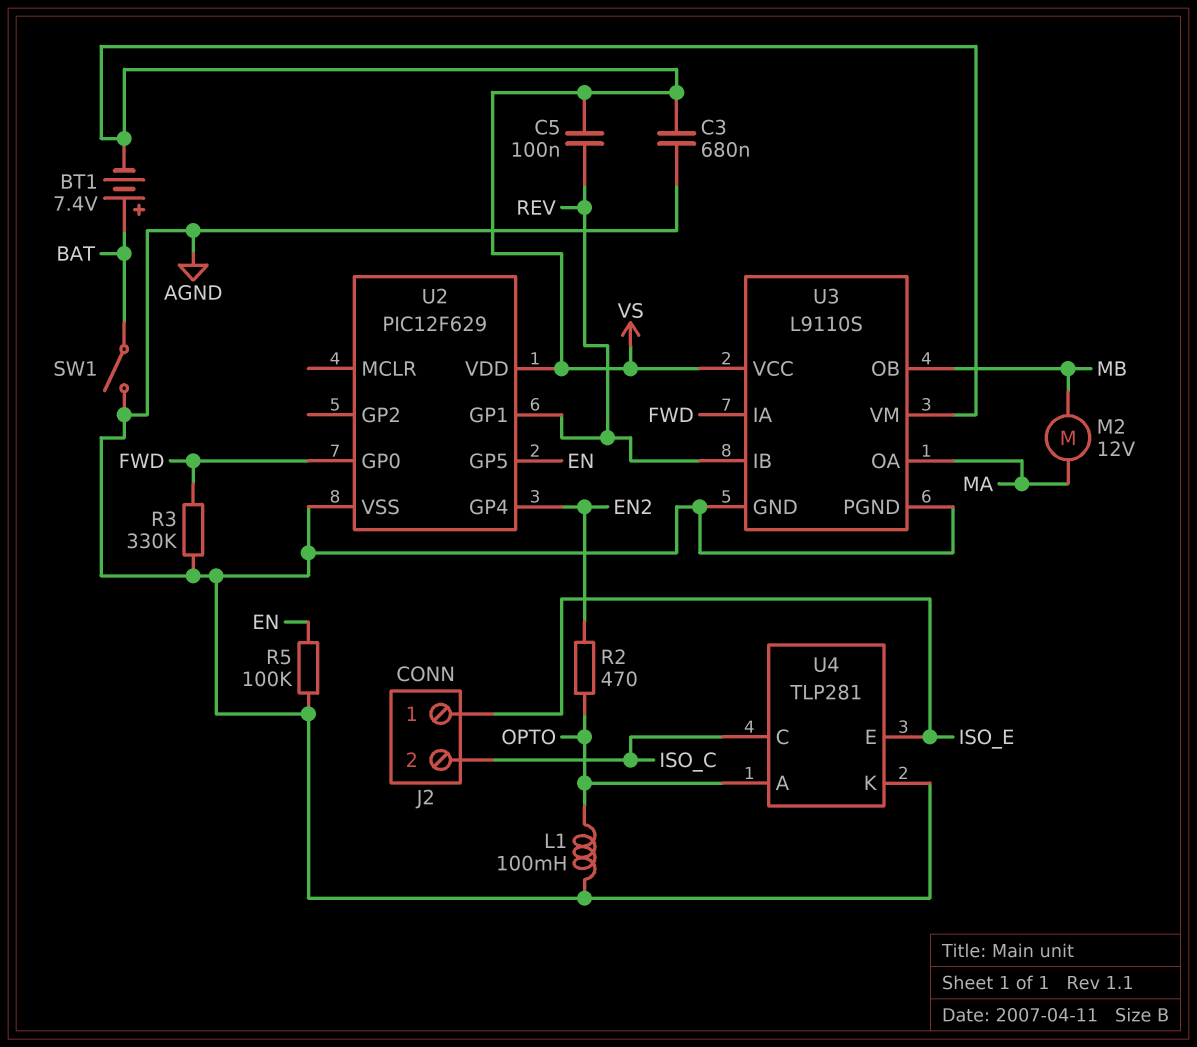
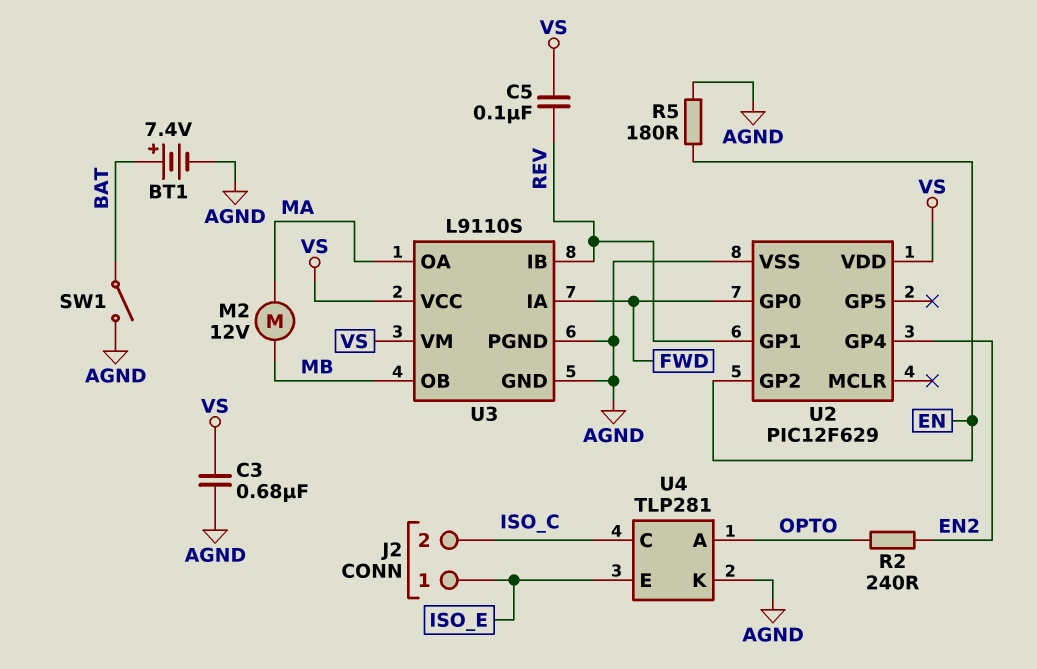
BT1: 7.4V (plus BAT, minus VS) -> 7.4V (plus BAT, minus AGND)
L1: 100mH (AGND, OPTO) -> none
R2: 470 (EN2, OPTO) -> 240 (EN2, OPTO)
R3: 330k (AGND, FWD) -> none
R5: 100k (AGND, EN) -> 180 (AGND, EN)
U2 pin GP2: none -> EN
U2 pin GP5: EN -> none

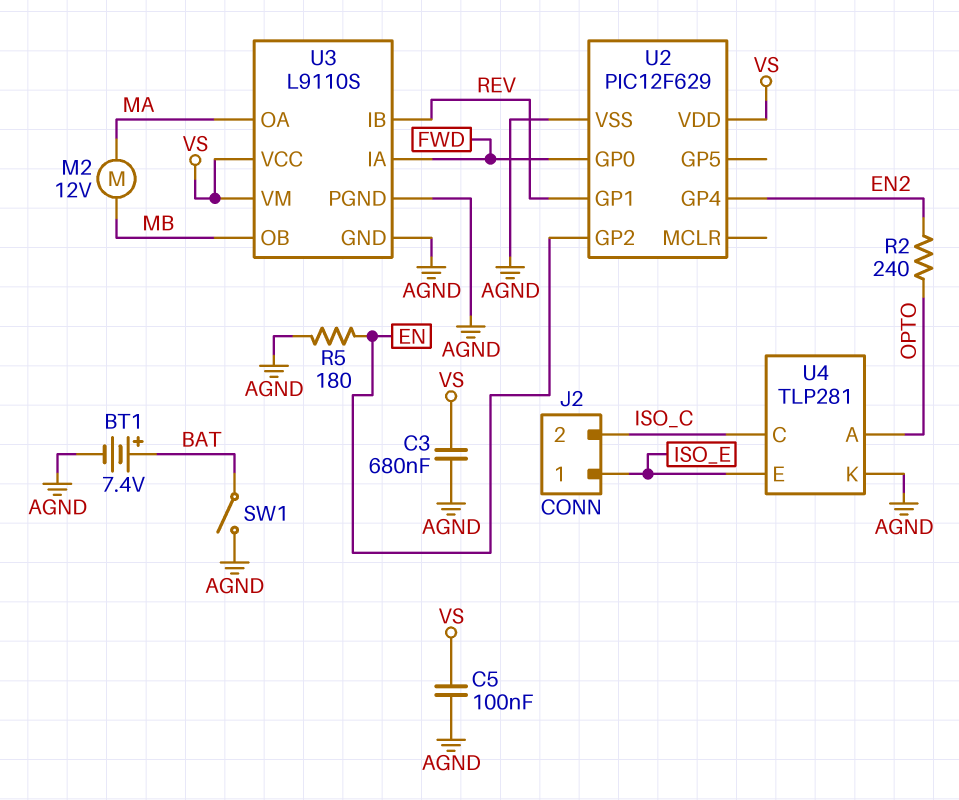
C5: 100nF (REV, VS) -> 100nF (AGND, VS)

